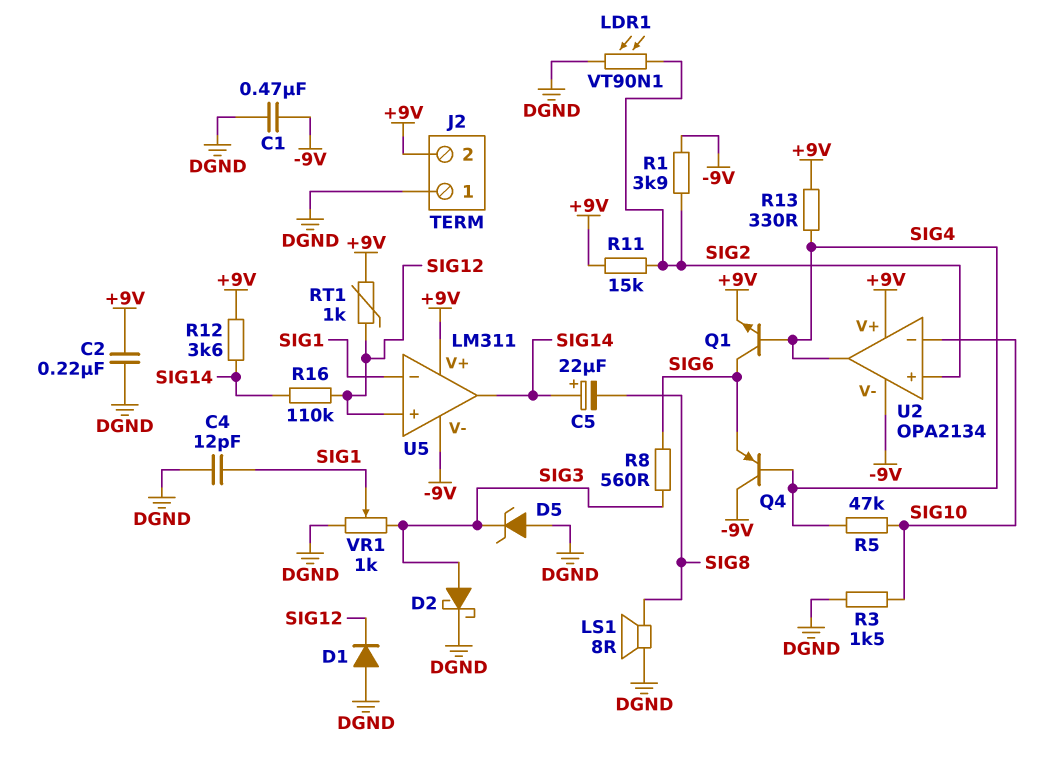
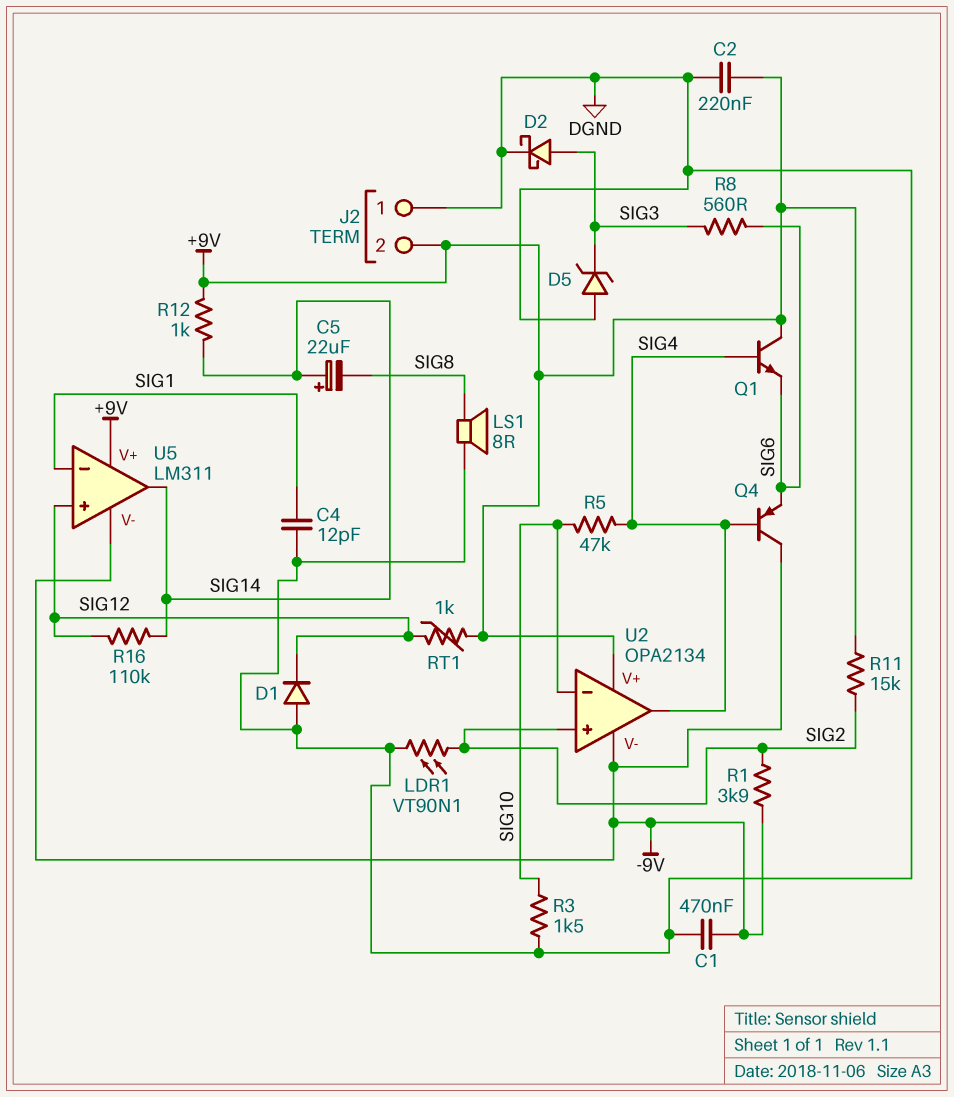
Q1: NPN (B SIG4, C SIG6, E +9V) -> NPN (B SIG4, C +9V, E SIG6)
R12: 3.6k (+9V, SIG14) -> 1k (+9V, SIG14)
R13: 330 (+9V, SIG4) -> none
VR1: 1k (DGND, SIG3, wiper SIG1) -> none

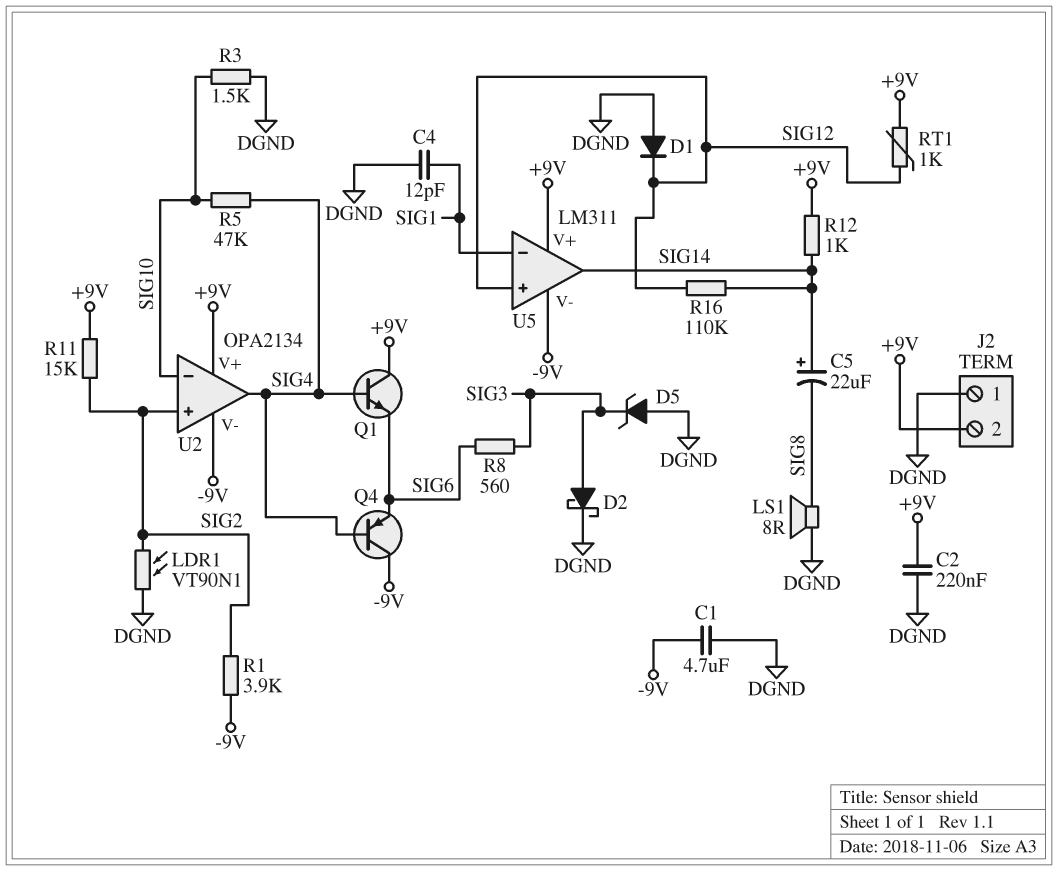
C1: 470nF (-9V, DGND) -> 4.7uF (-9V, DGND)

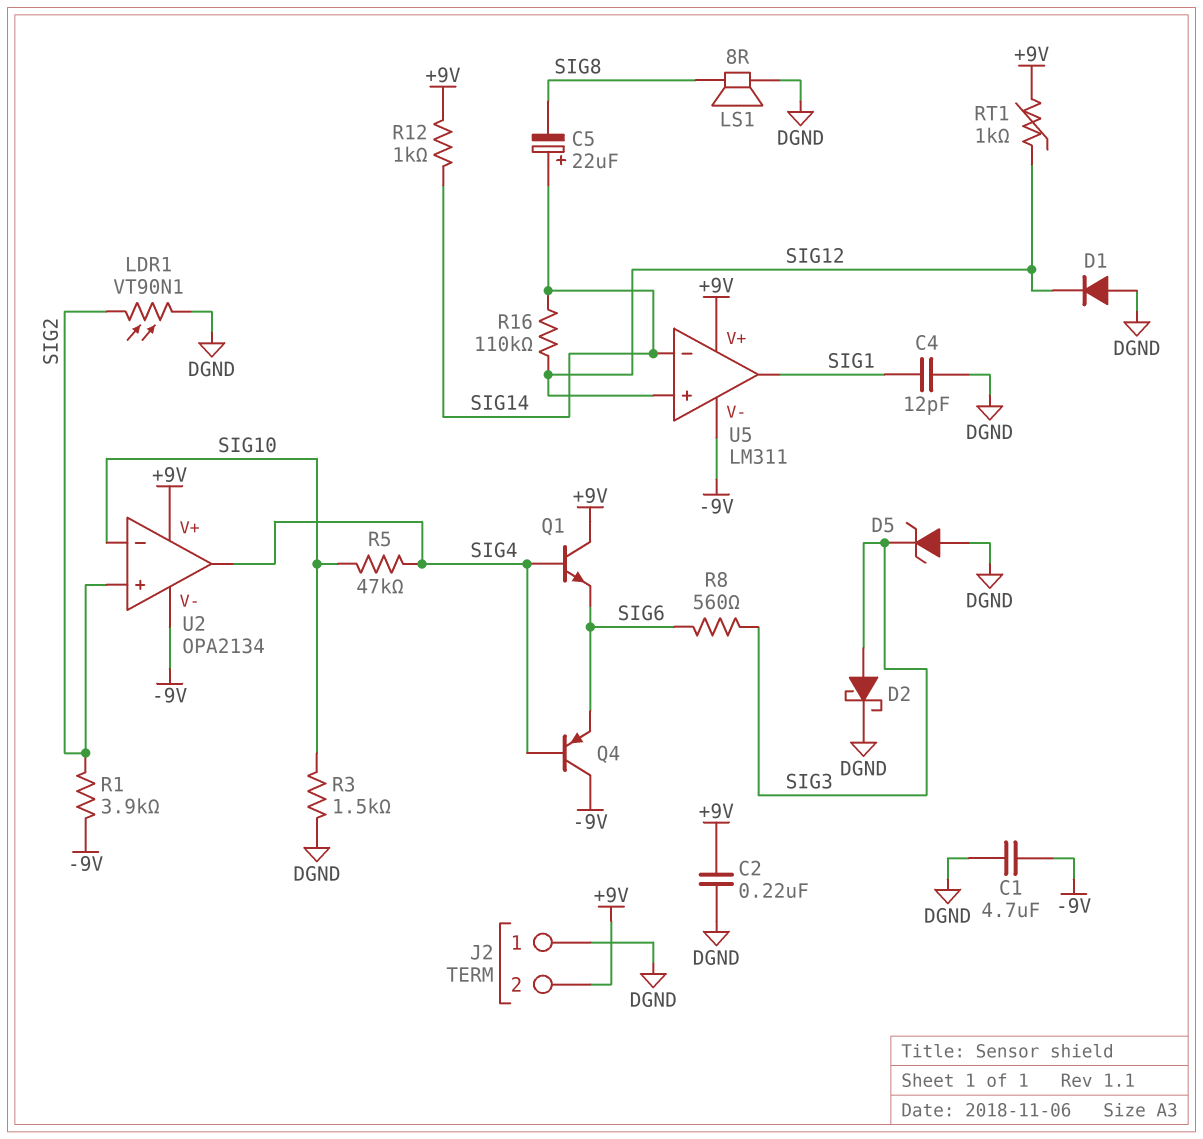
R11: 15k (+9V, SIG2) -> none
U5 pin in-: SIG1 -> SIG14
U5 pin out: SIG14 -> SIG1

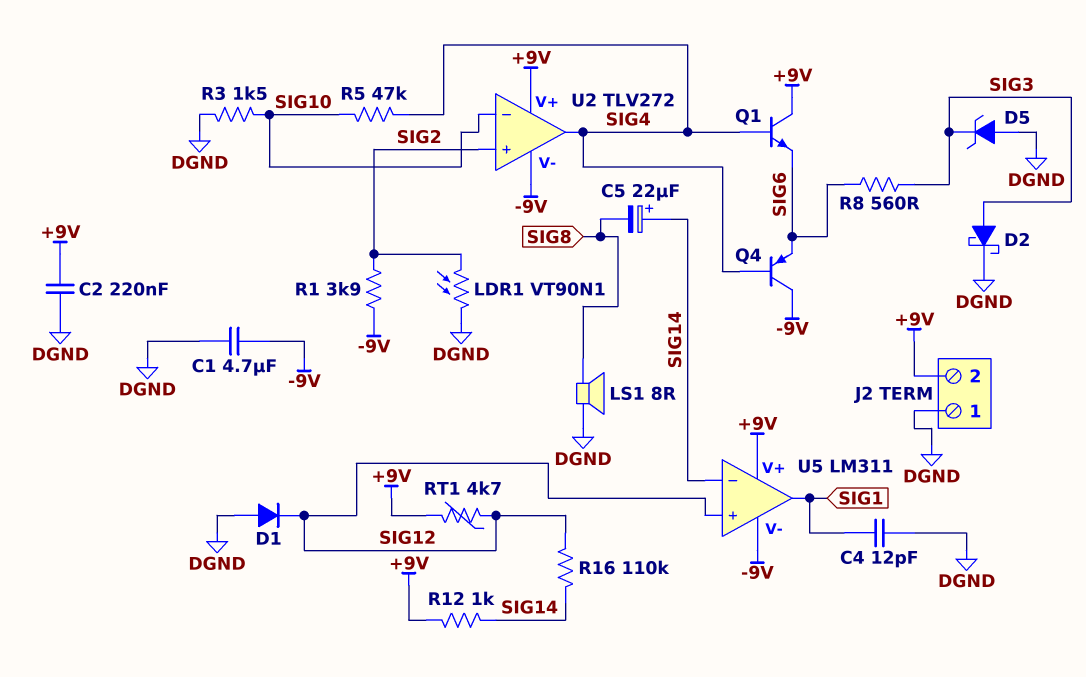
RT1: 1k (+9V, SIG12) -> 4.7k (+9V, SIG12)
U2: OPA2134 -> TLV272

